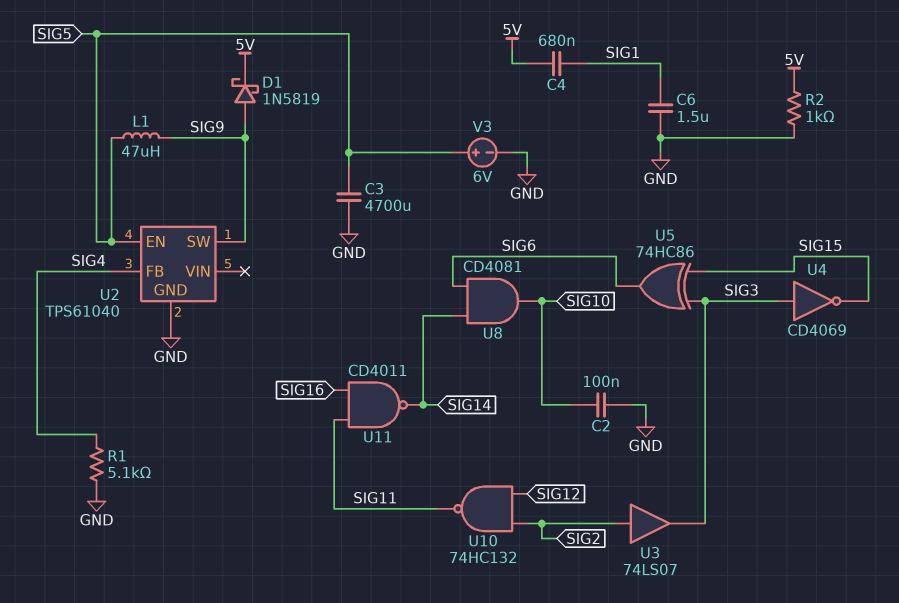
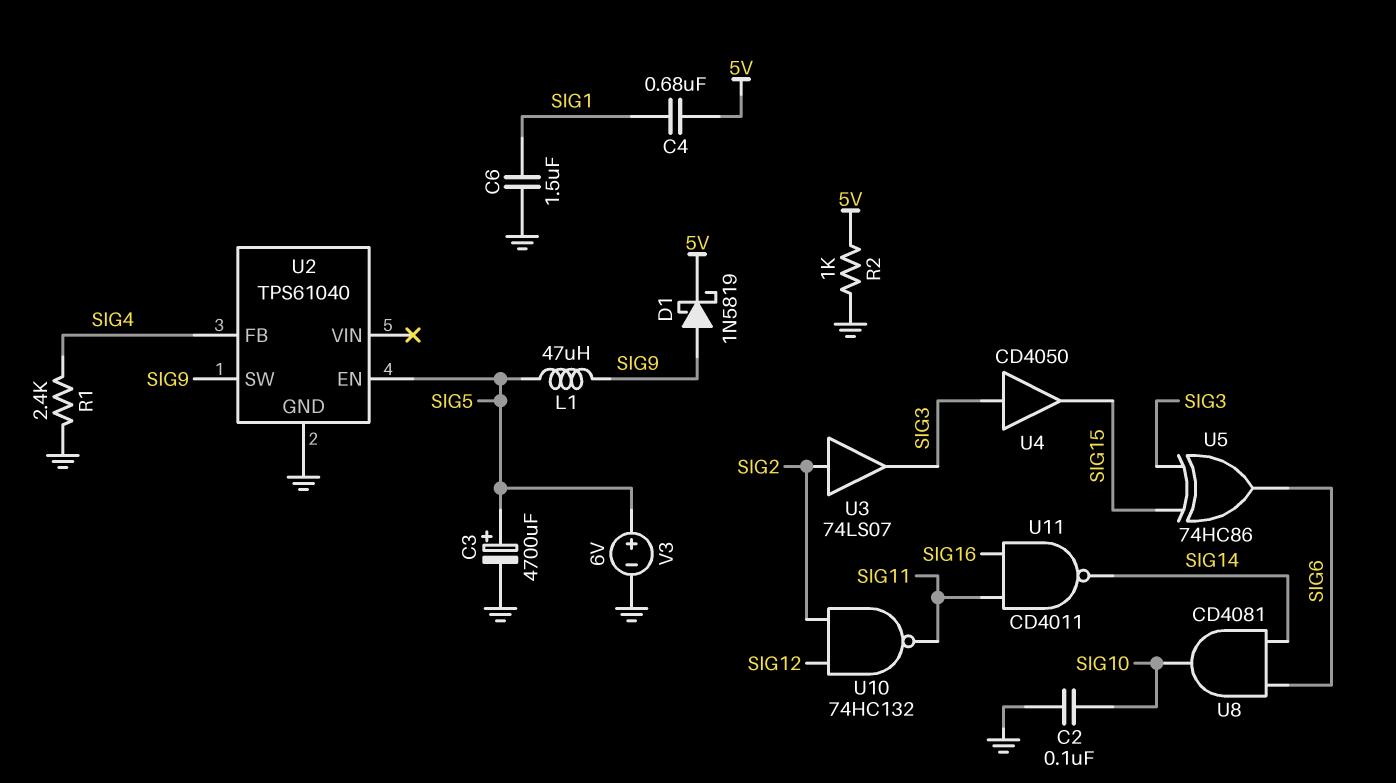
C3: 4700uF (GND, SIG5) -> 4700uF (plus SIG5, minus GND)
R1: 5.1k (GND, SIG4) -> 2.4k (GND, SIG4)
U4: NOT CD4069 (in SIG3, out SIG15) -> buffer CD4050 (in SIG3, out SIG15)

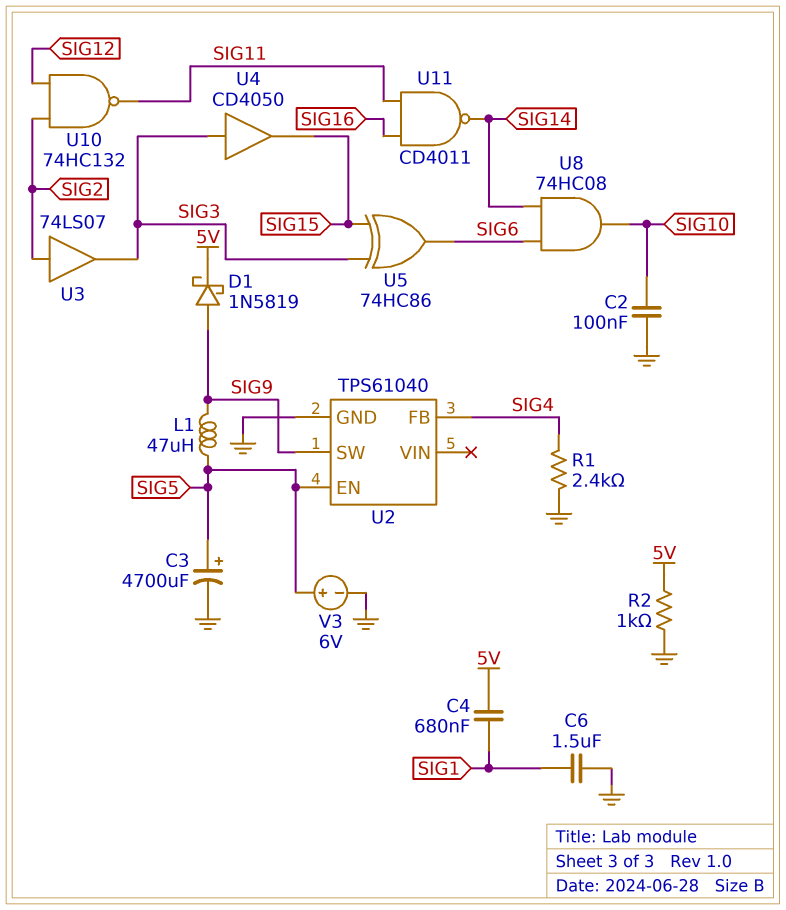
U8: AND CD4081 (in SIG6, in SIG14, out SIG10) -> AND 74HC08 (in SIG6, in SIG14, out SIG10)

